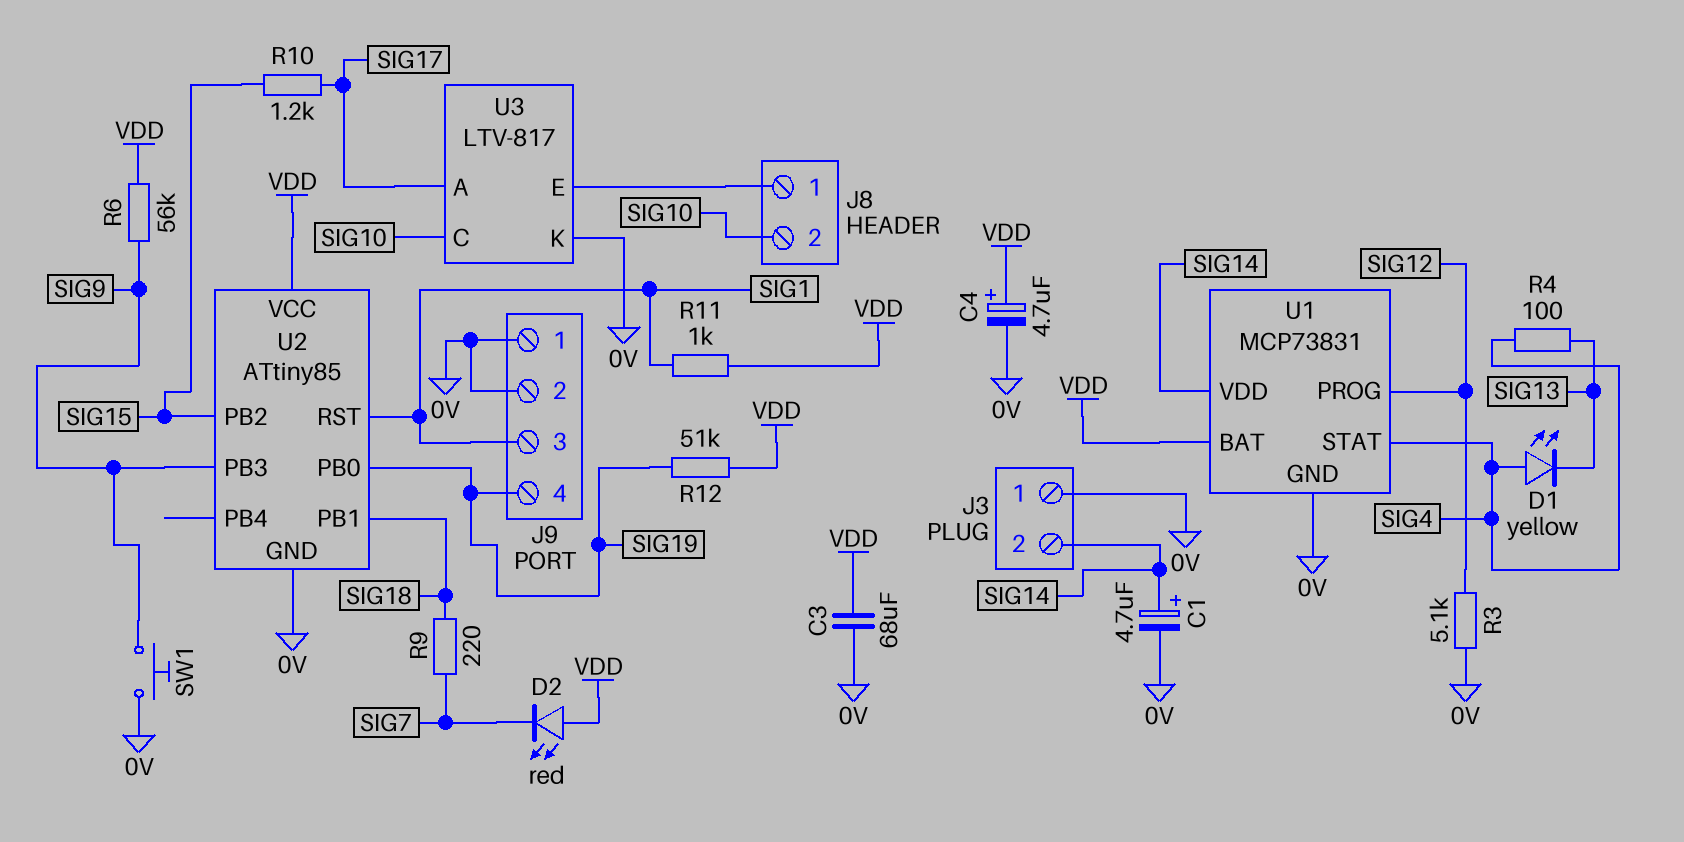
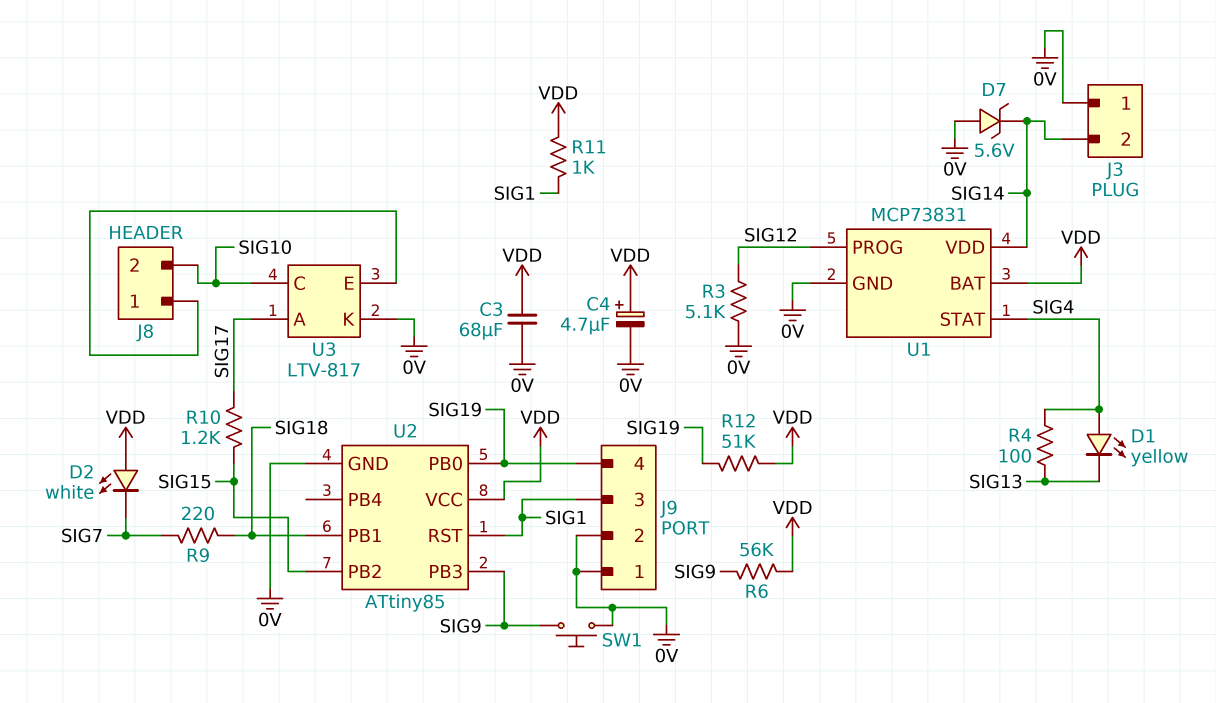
C1: 4.7uF (plus SIG14, minus 0V) -> none
D2: LED red (A VDD, K SIG7) -> LED white (A VDD, K SIG7)
D7: none -> zener 5.6V (A 0V, K SIG14)

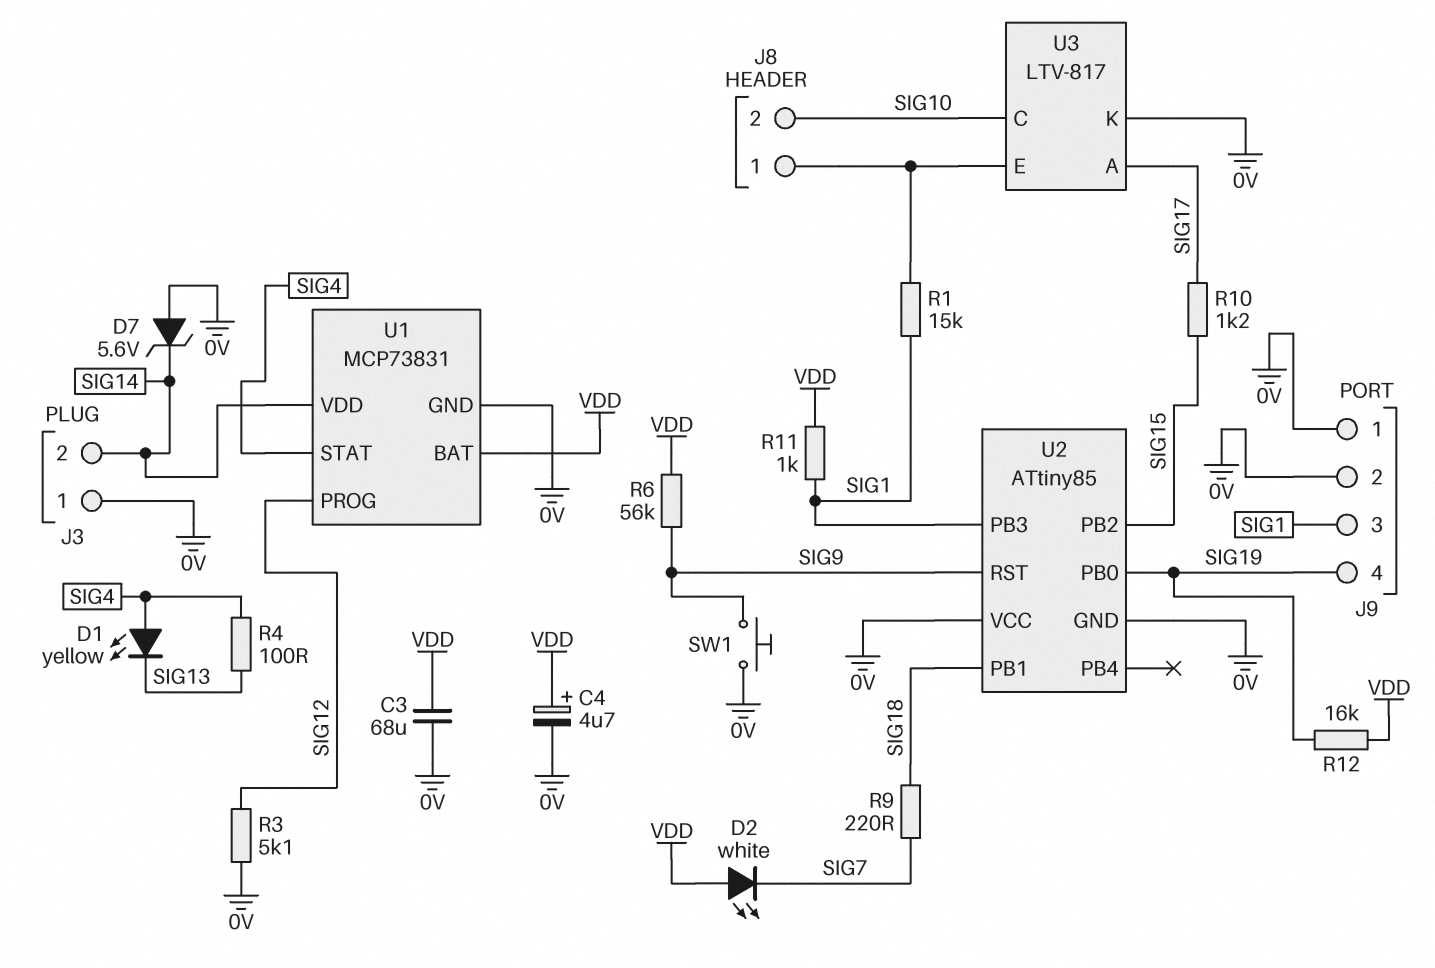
R1: none -> 15k (J8/1, SIG1)
R12: 51k (SIG19, VDD) -> 16k (SIG19, VDD)
U2 pin PB3: SIG9 -> SIG1
U2 pin RST: SIG1 -> SIG9
U2 pin VCC: VDD -> 0V

